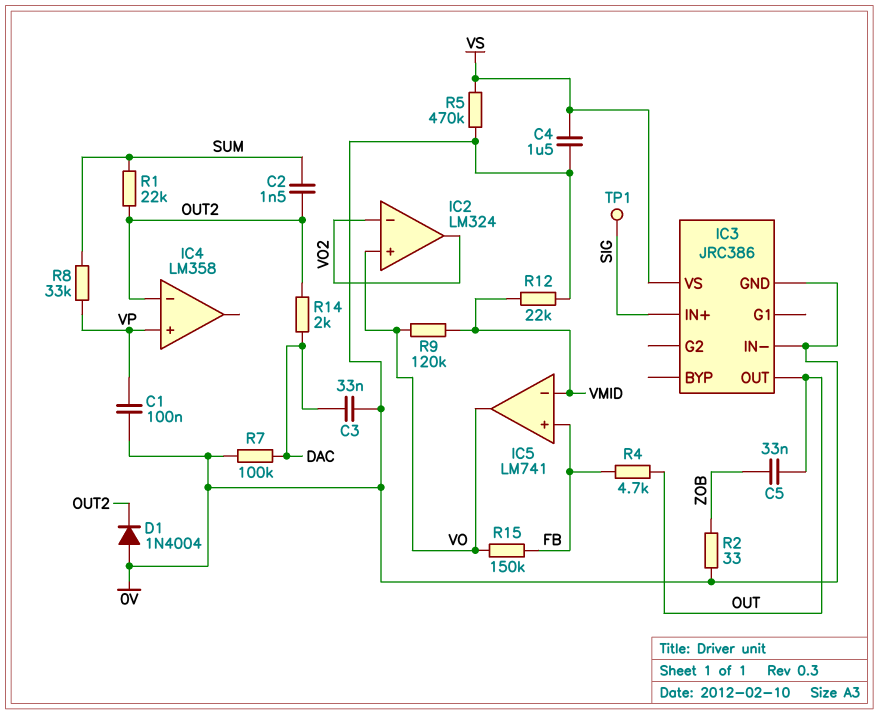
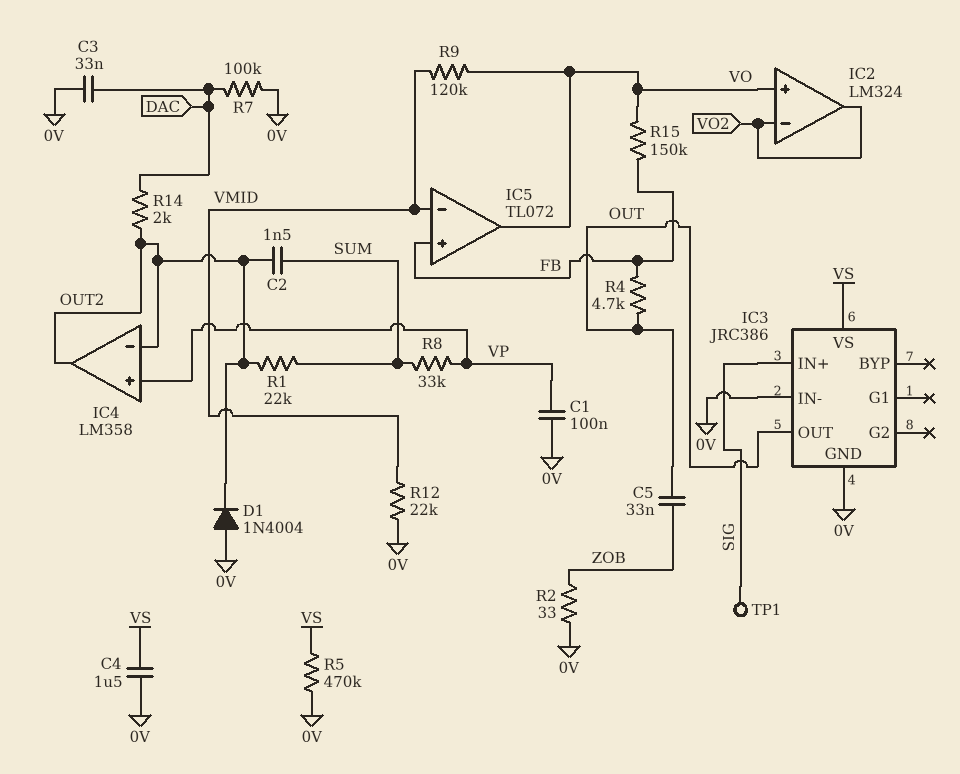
IC4 pin out: none -> OUT2
IC5: LM741 -> TL072

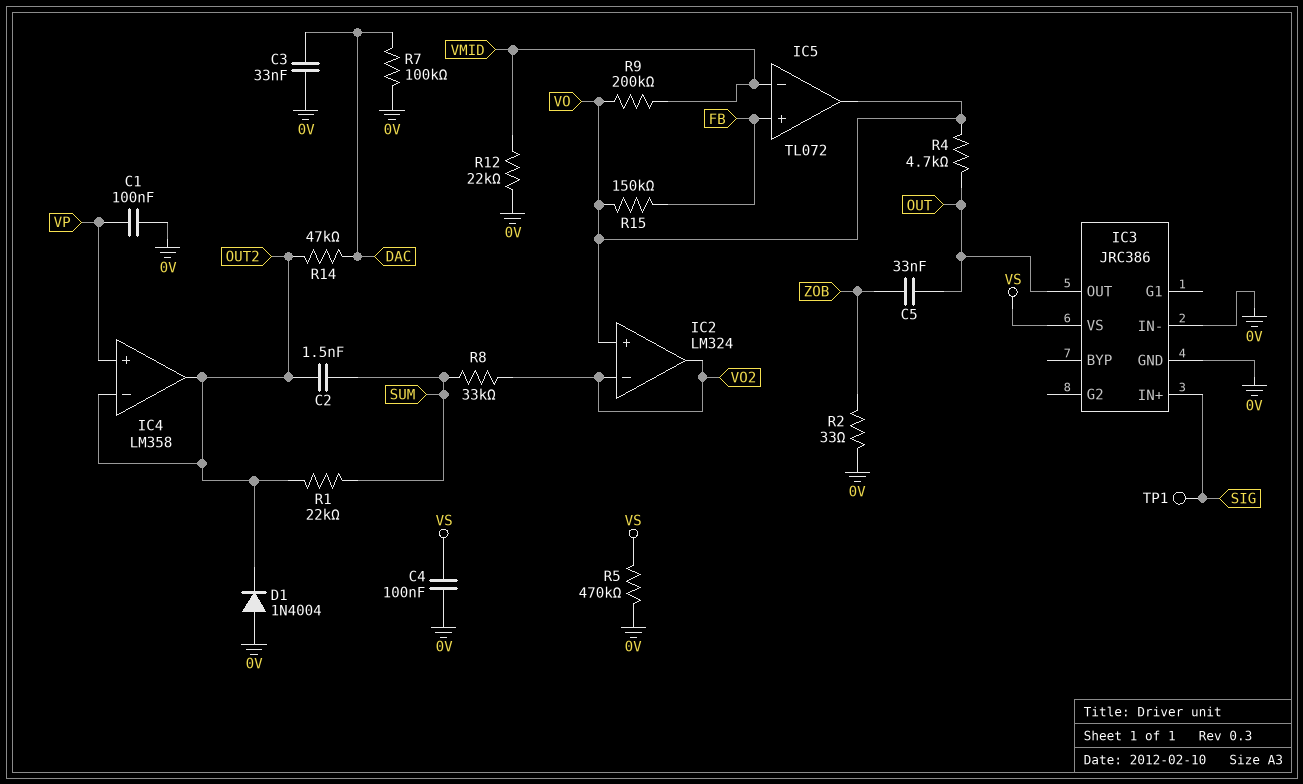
C4: 1.5uF (0V, VS) -> 100nF (0V, VS)
R4: 4.7k (FB, OUT) -> 4.7k (OUT, VO)
R8: 33k (SUM, VP) -> 33k (SUM, VO2)
R9: 120k (VMID, VO) -> 200k (VMID, VO)
R14: 2k (DAC, OUT2) -> 47k (DAC, OUT2)

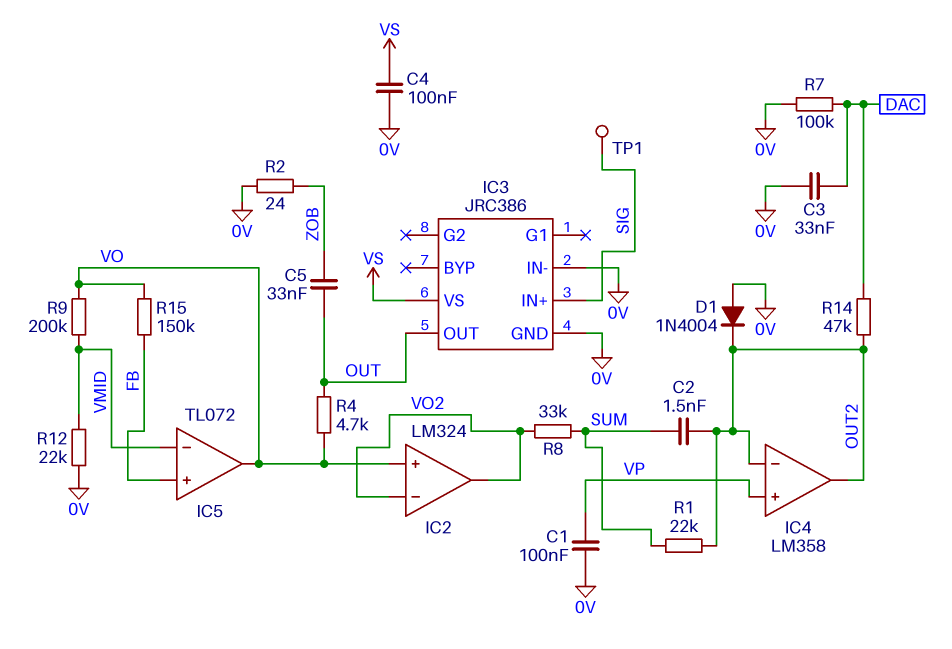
R2: 33 (0V, ZOB) -> 24 (0V, ZOB)
R5: 470k (0V, VS) -> none

